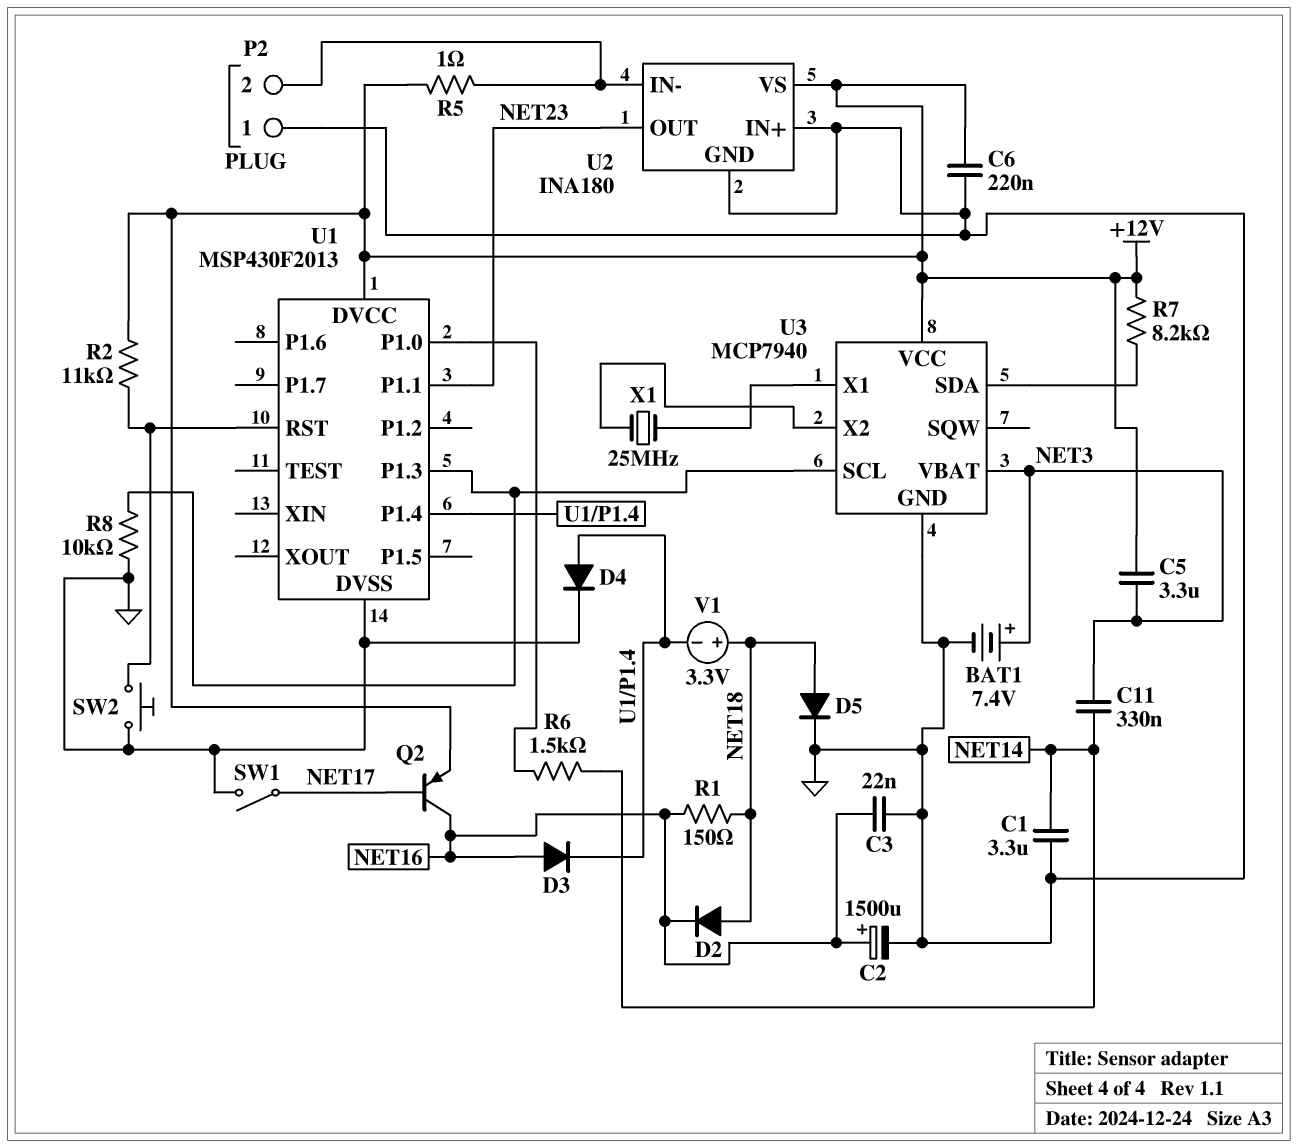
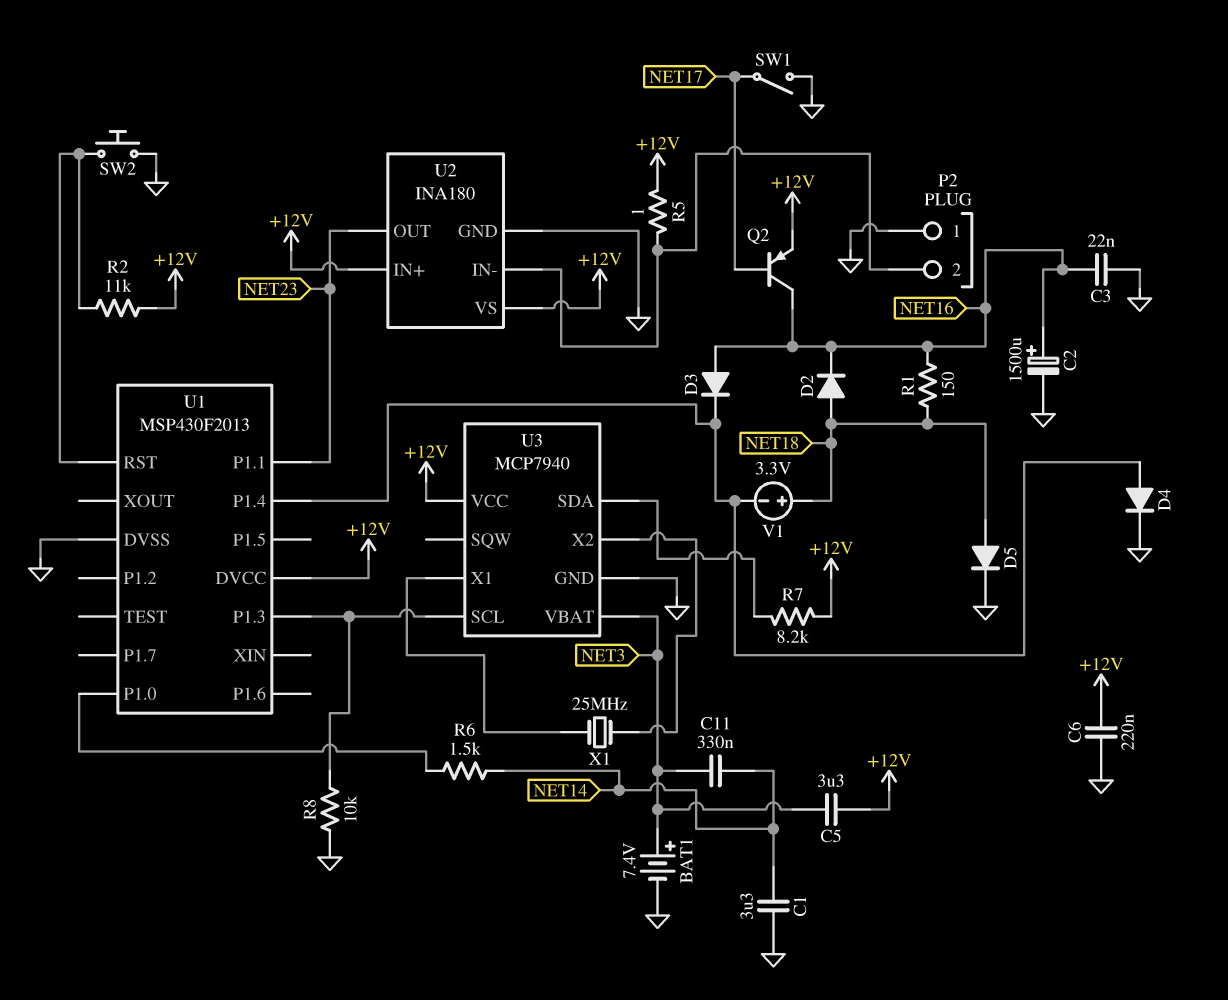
U2 pin IN+: GND -> +12V

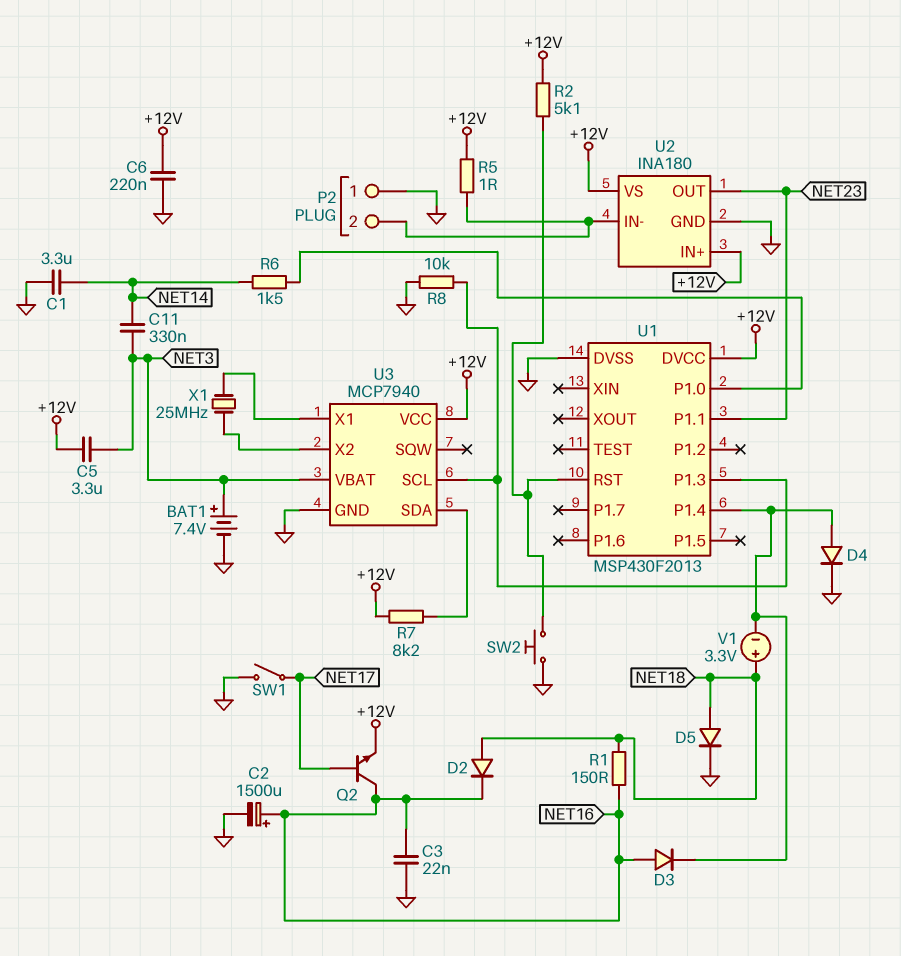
Q2: PNP (B NET17, C NET16, E +12V) -> NPN (B NET17, C NET16, E +12V)
R2: 11k (+12V, U1/RST) -> 5.1k (+12V, U1/RST)

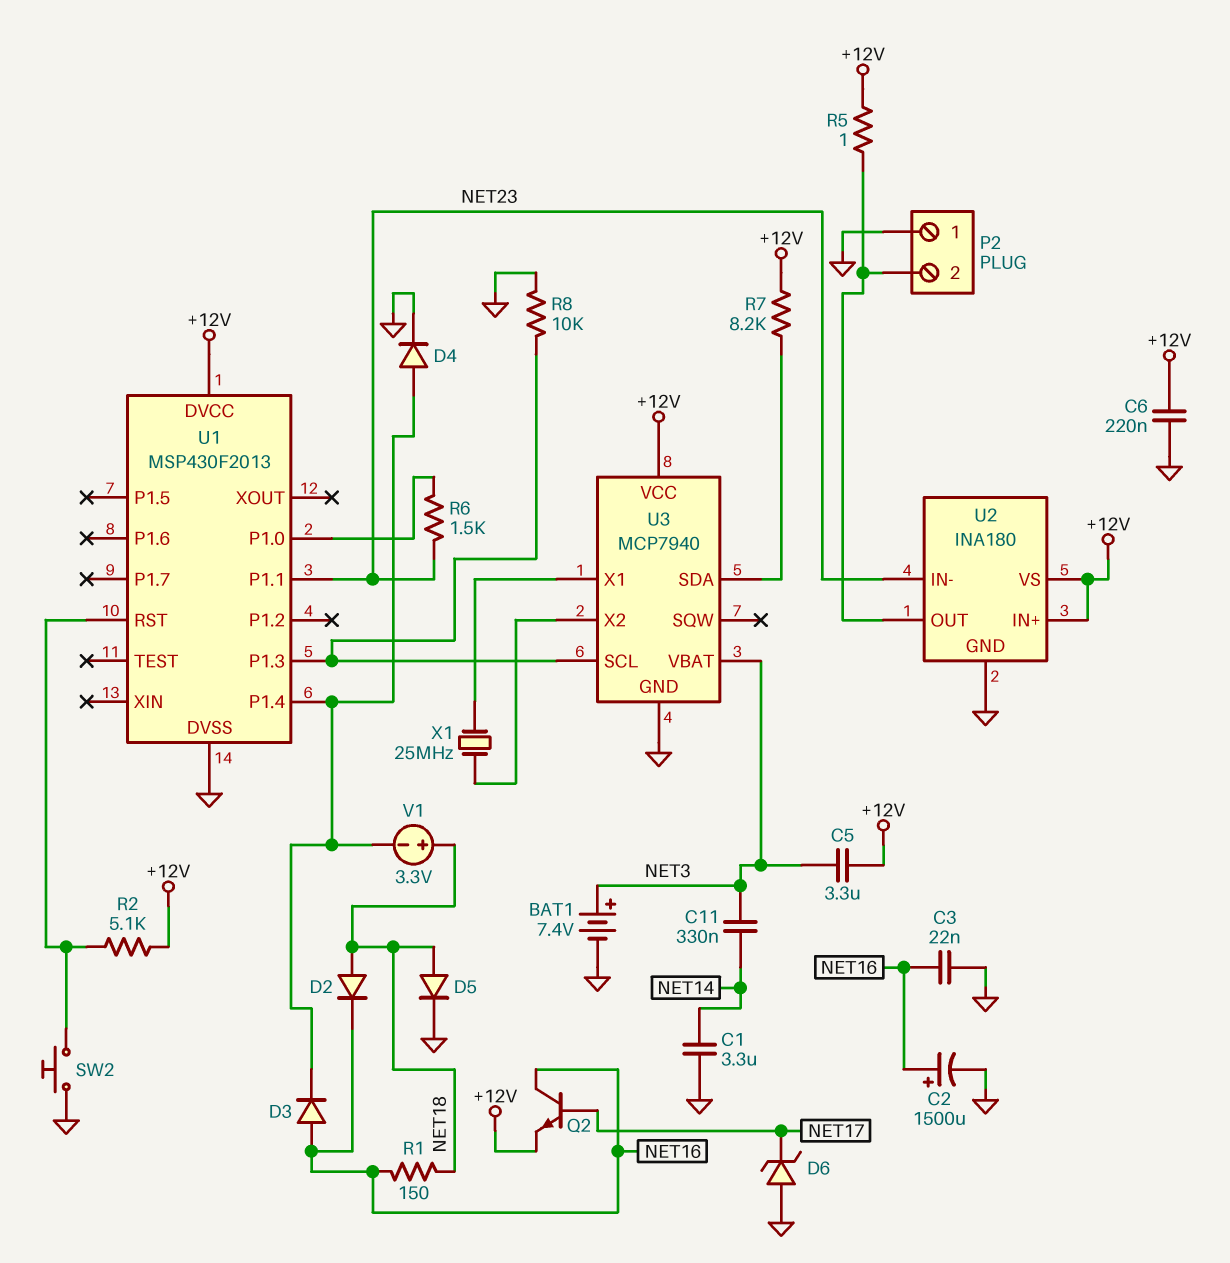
D6: none -> zener (A GND, K NET17)
R6: 1.5k (NET14, U1/P1.0) -> 1.5k (NET23, U1/P1.0)
SW1: switch (GND, NET17) -> none
U2 pin IN-: P2/2 -> NET23
U2 pin OUT: NET23 -> P2/2

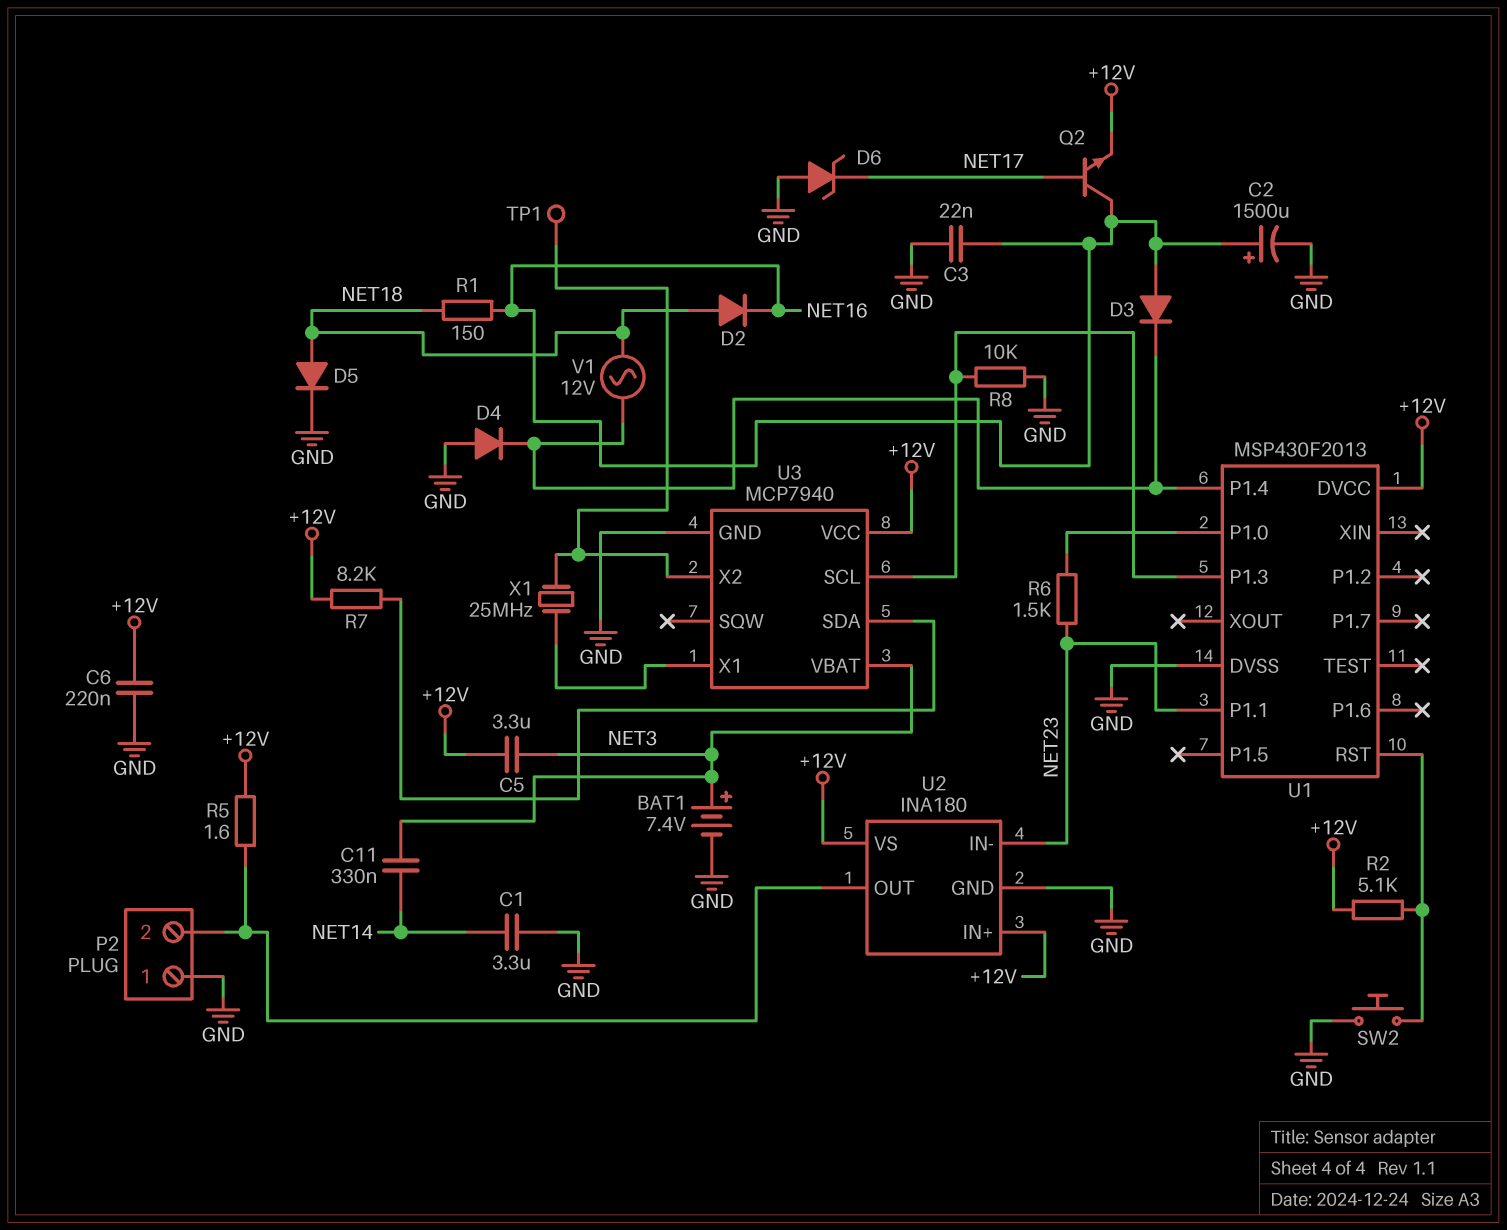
D4: diode (A U1/P1.4, K GND) -> diode (A GND, K U1/P1.4)
R5: 1 (+12V, P2/2) -> 1.6 (+12V, P2/2)
TP1: none -> test point (U3/X2)
V1: 3.3V (plus NET18, minus U1/P1.4) -> AC 12V (NET18, U1/P1.4)

